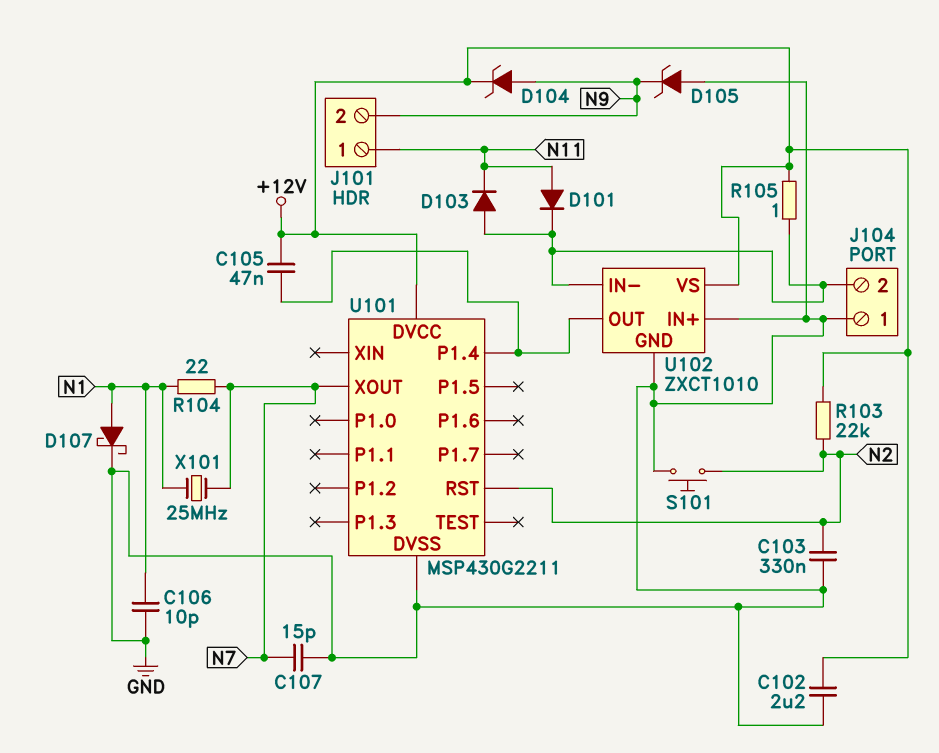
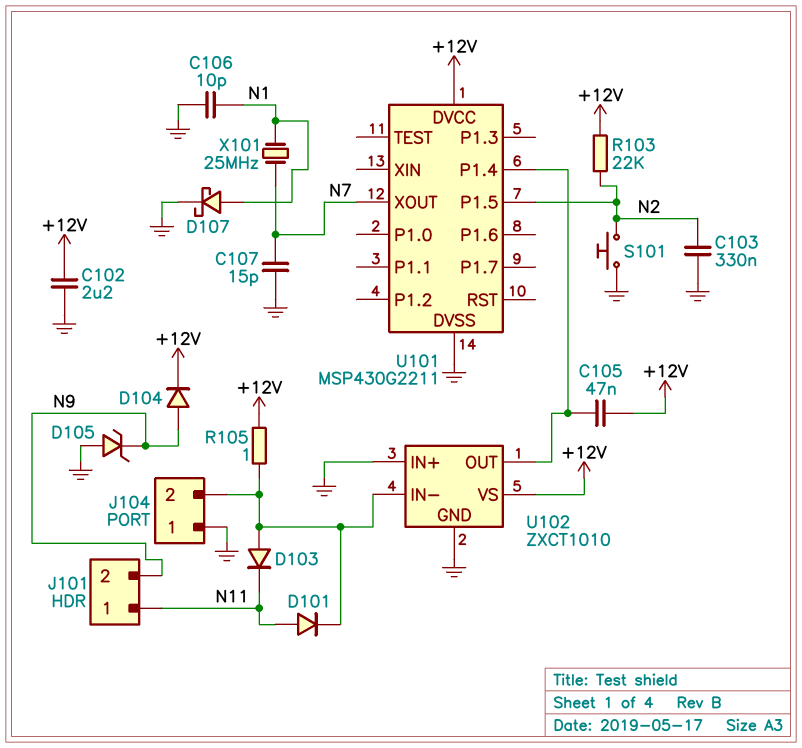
D104: zener (A N9, K +12V) -> diode (A N9, K +12V)
R104: 22 (N1, N7) -> none
U101 pin P1.5: none -> N2
U101 pin RST: N2 -> none

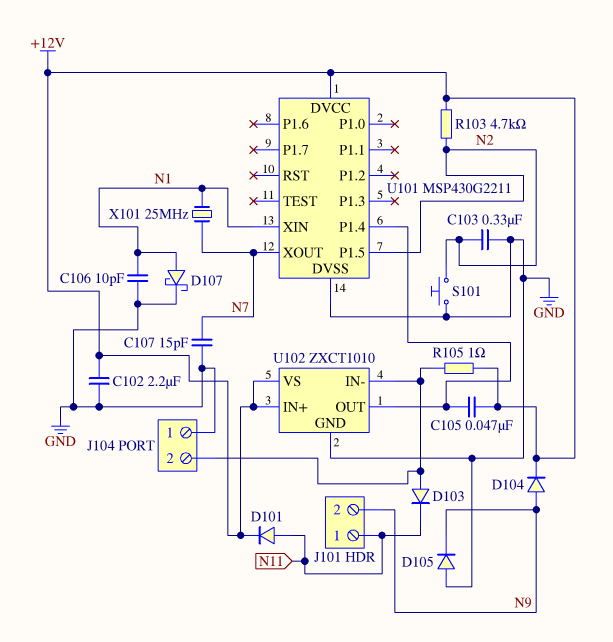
D101: diode (A N11, K J104/2) -> diode (A N11, K +12V)
D105: zener (A GND, K N9) -> diode (A GND, K N9)
R103: 22k (+12V, N2) -> 4.7k (+12V, N2)
U101 pin XIN: none -> N1
U102 pin IN+: GND -> +12V

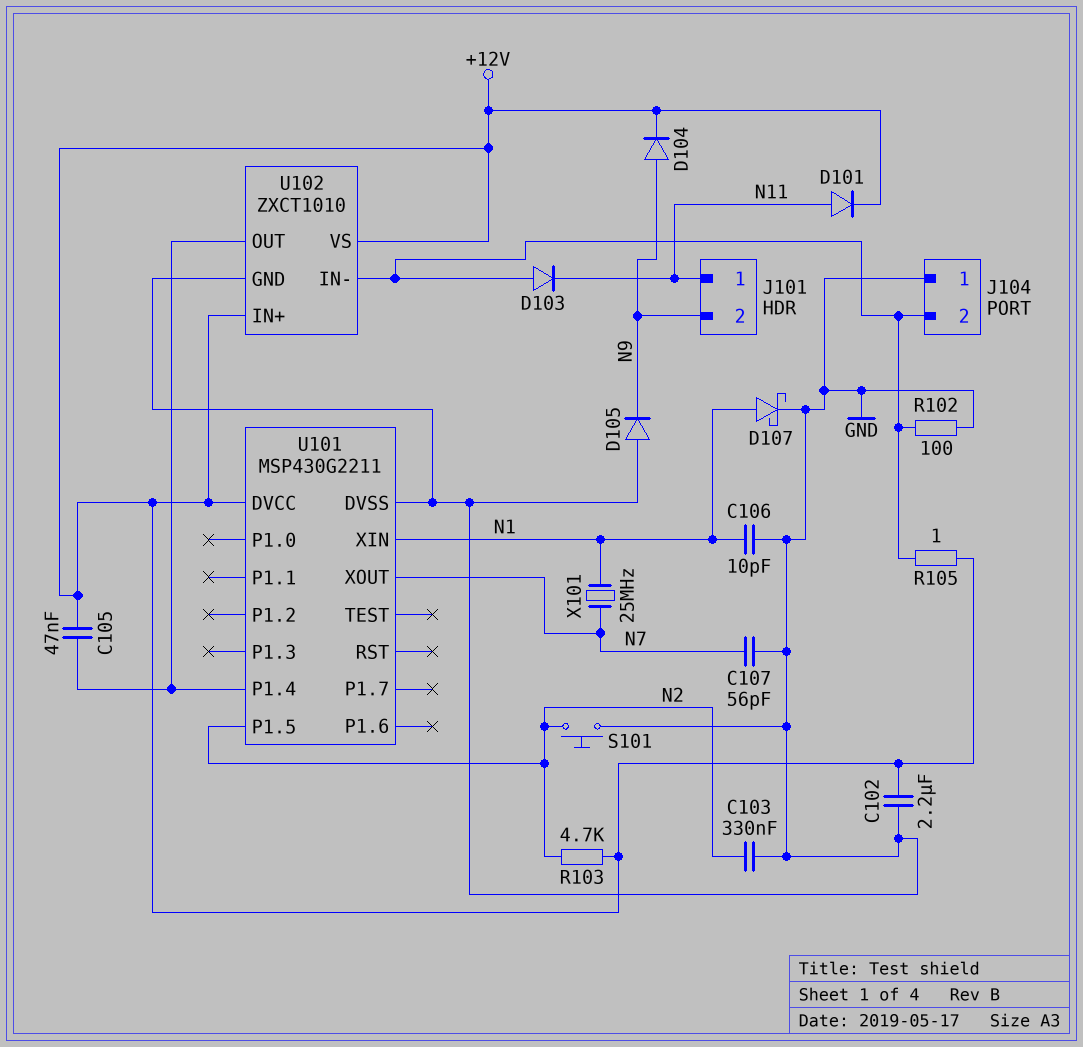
C107: 15pF (GND, N7) -> 56pF (GND, N7)
R102: none -> 100 (GND, J104/2)

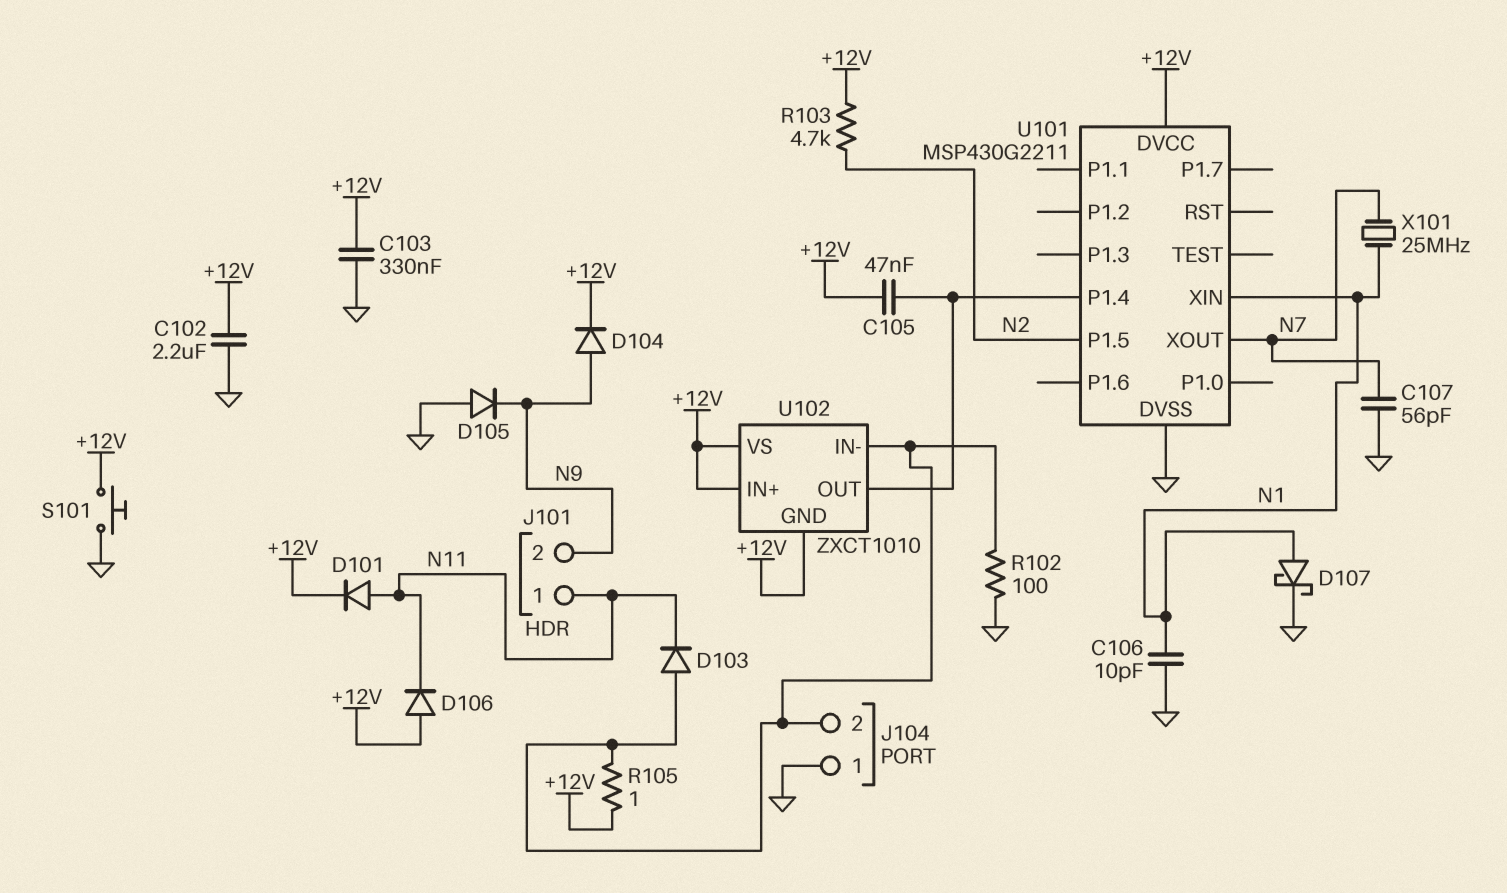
C103: 330nF (GND, N2) -> 330nF (+12V, GND)
D106: none -> diode (A +12V, K N11)
S101: button (GND, N2) -> button (+12V, GND)
U102 pin GND: GND -> +12V

